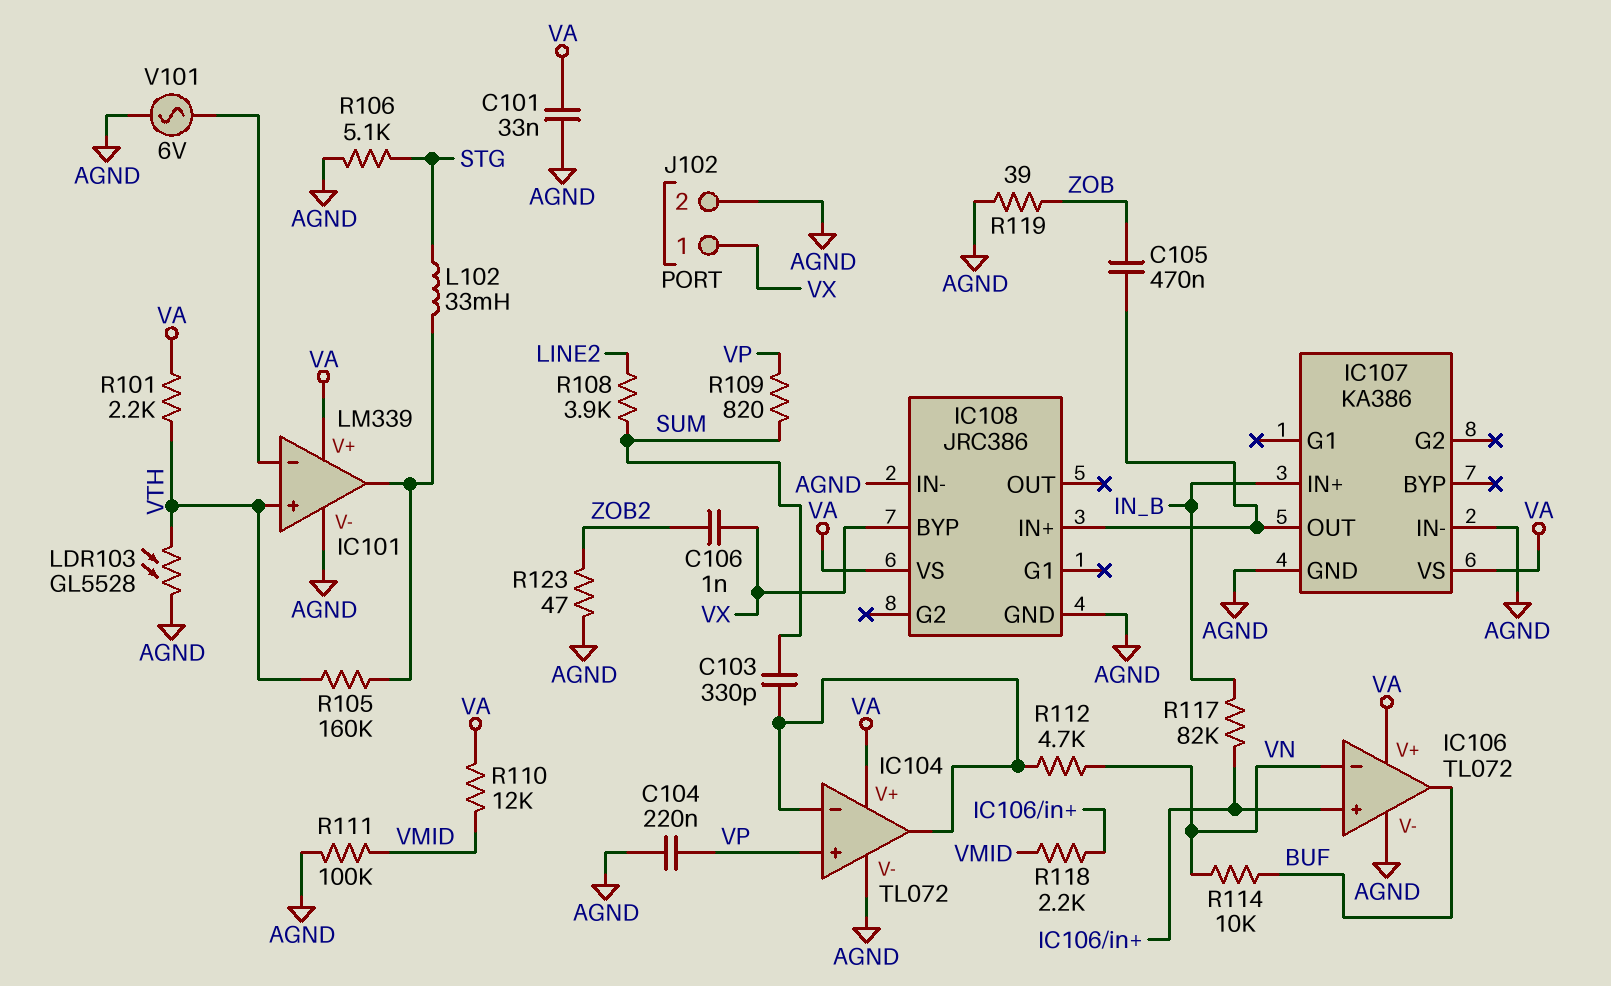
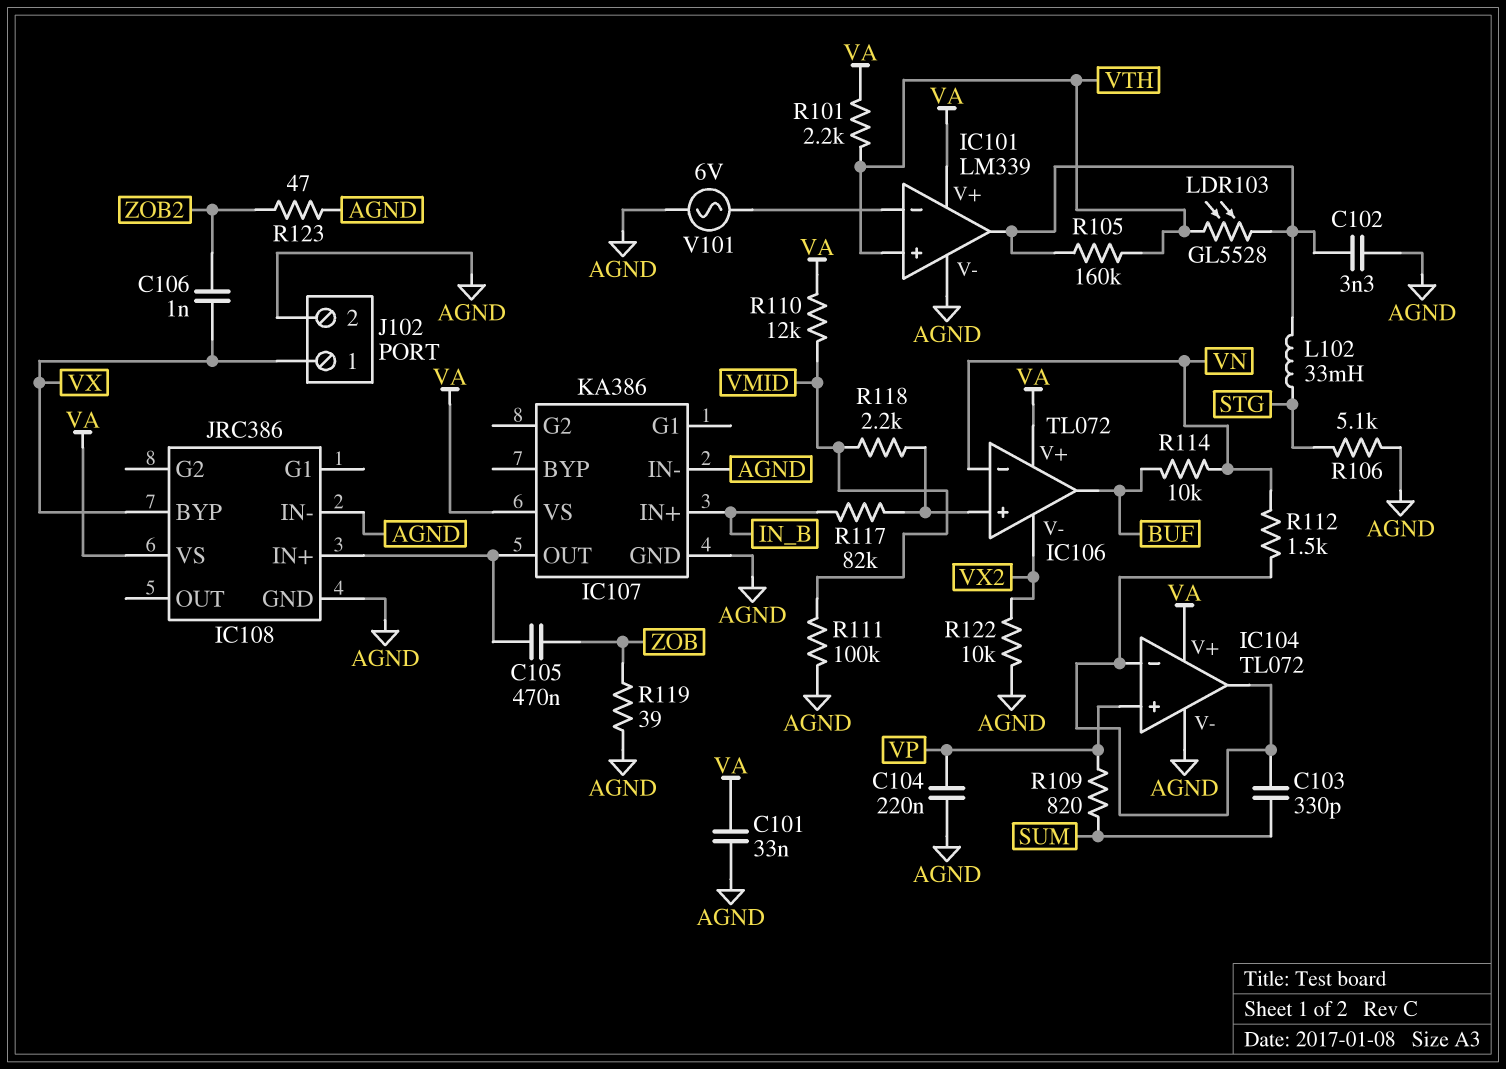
C102: none -> 3.3nF (AGND, IC101/out)
IC106 pin V-: AGND -> VX2
LDR103: GL5528 (AGND, VTH) -> GL5528 (IC101/out, VTH)
R108: 3.9k (LINE2, SUM) -> none
R112: 4.7k (IC104/in-, VN) -> 1.5k (IC104/in-, VN)
R122: none -> 10k (AGND, VX2)

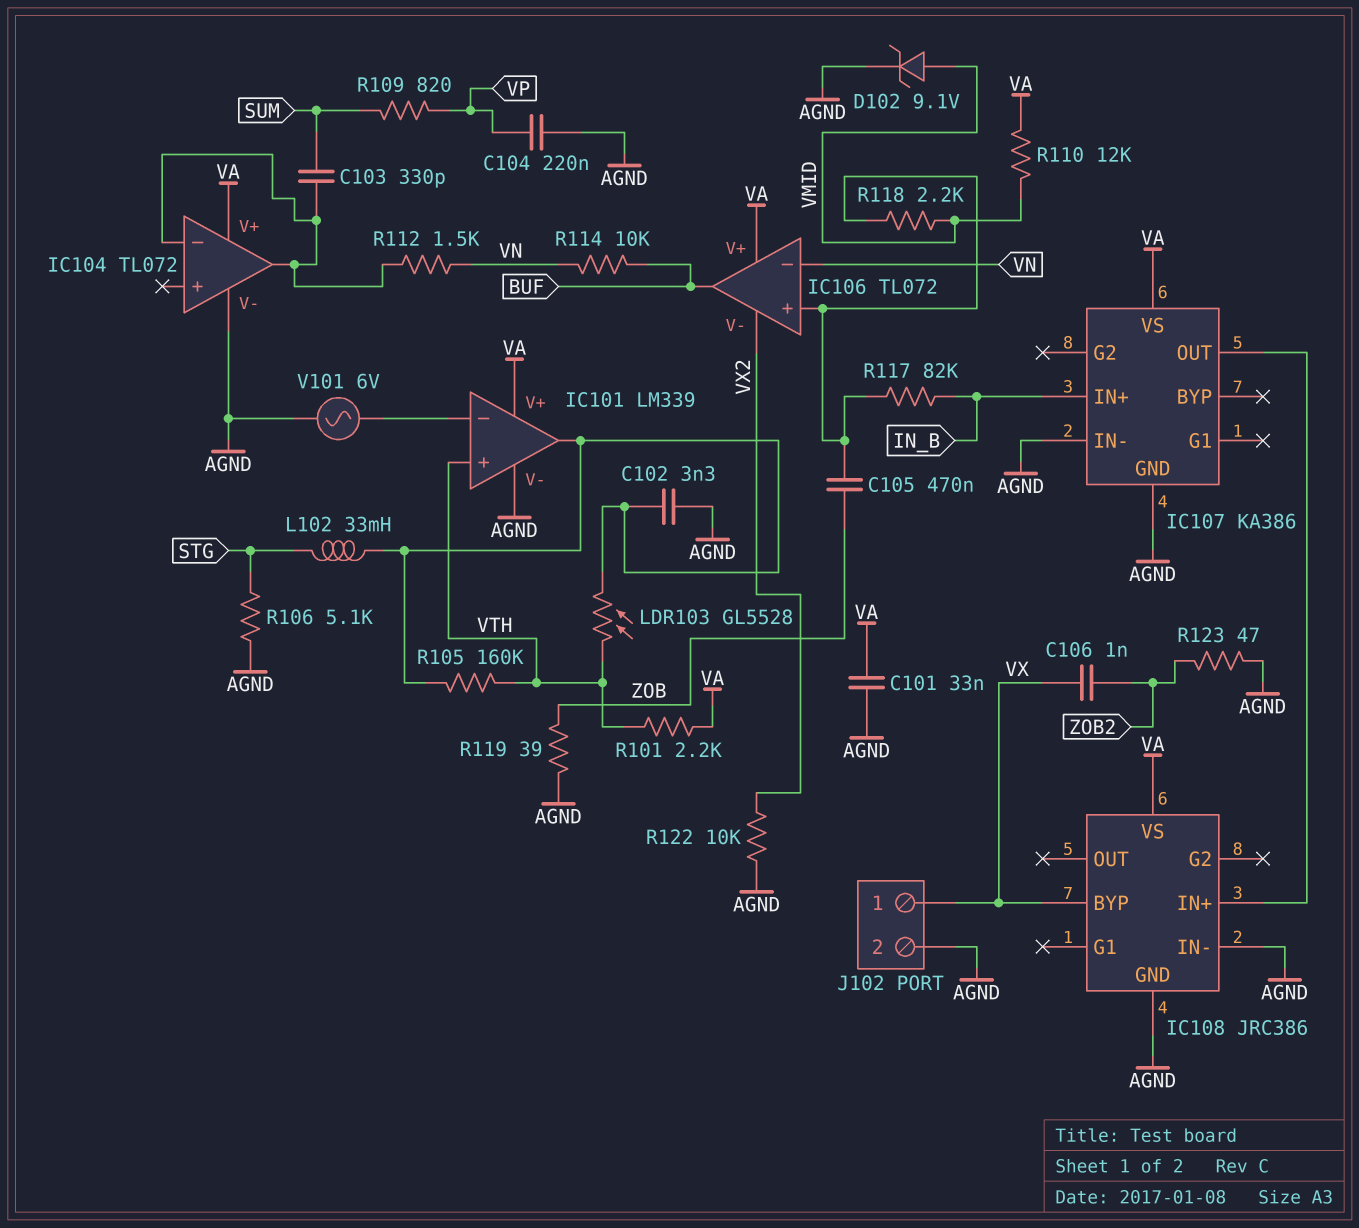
C105: 470nF (IC107/OUT, ZOB) -> 470nF (IC106/in+, ZOB)
D102: none -> zener 9.1V (A VMID, K AGND)
IC104 pin in+: VP -> none
R111: 100k (AGND, VMID) -> none

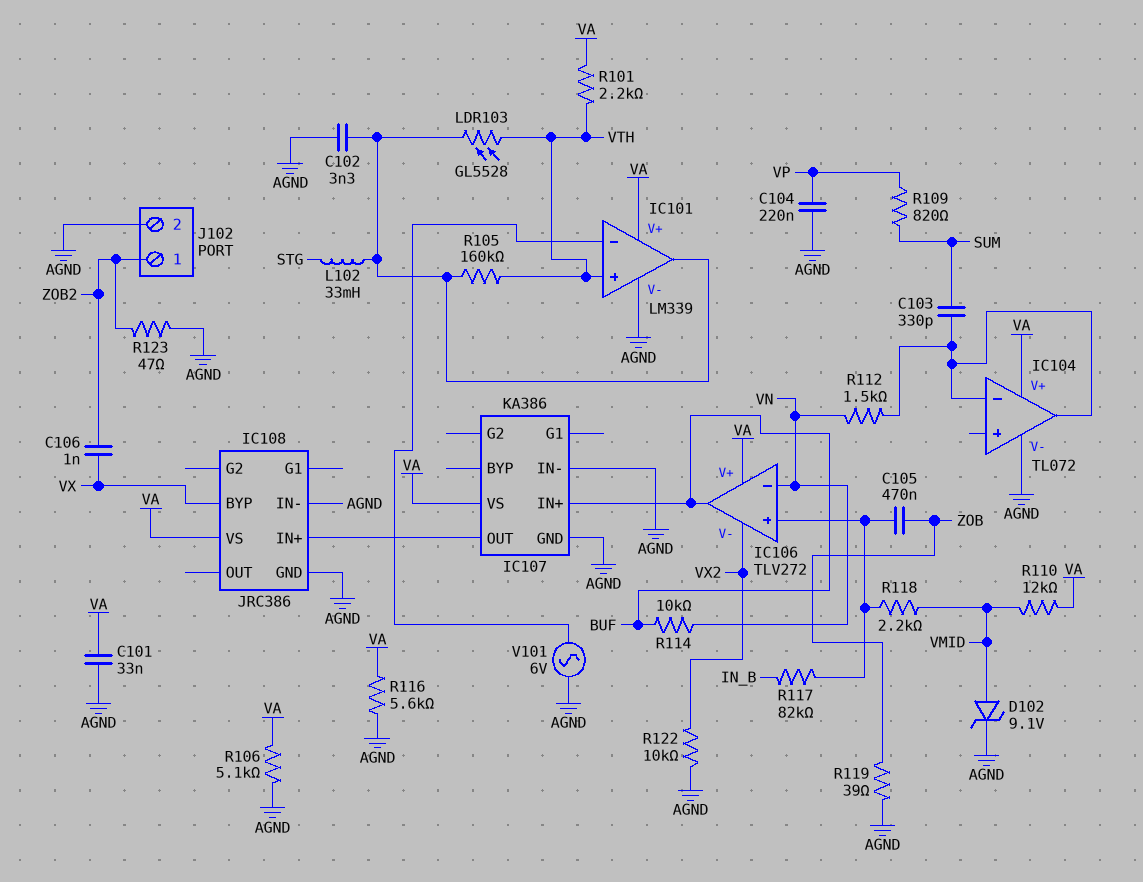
IC106: TL072 -> TLV272
IC107 pin IN+: IN_B -> BUF
J102 pin 1: VX -> ZOB2
R106: 5.1k (AGND, STG) -> 5.1k (AGND, VA)
R116: none -> 5.6k (AGND, VA)

